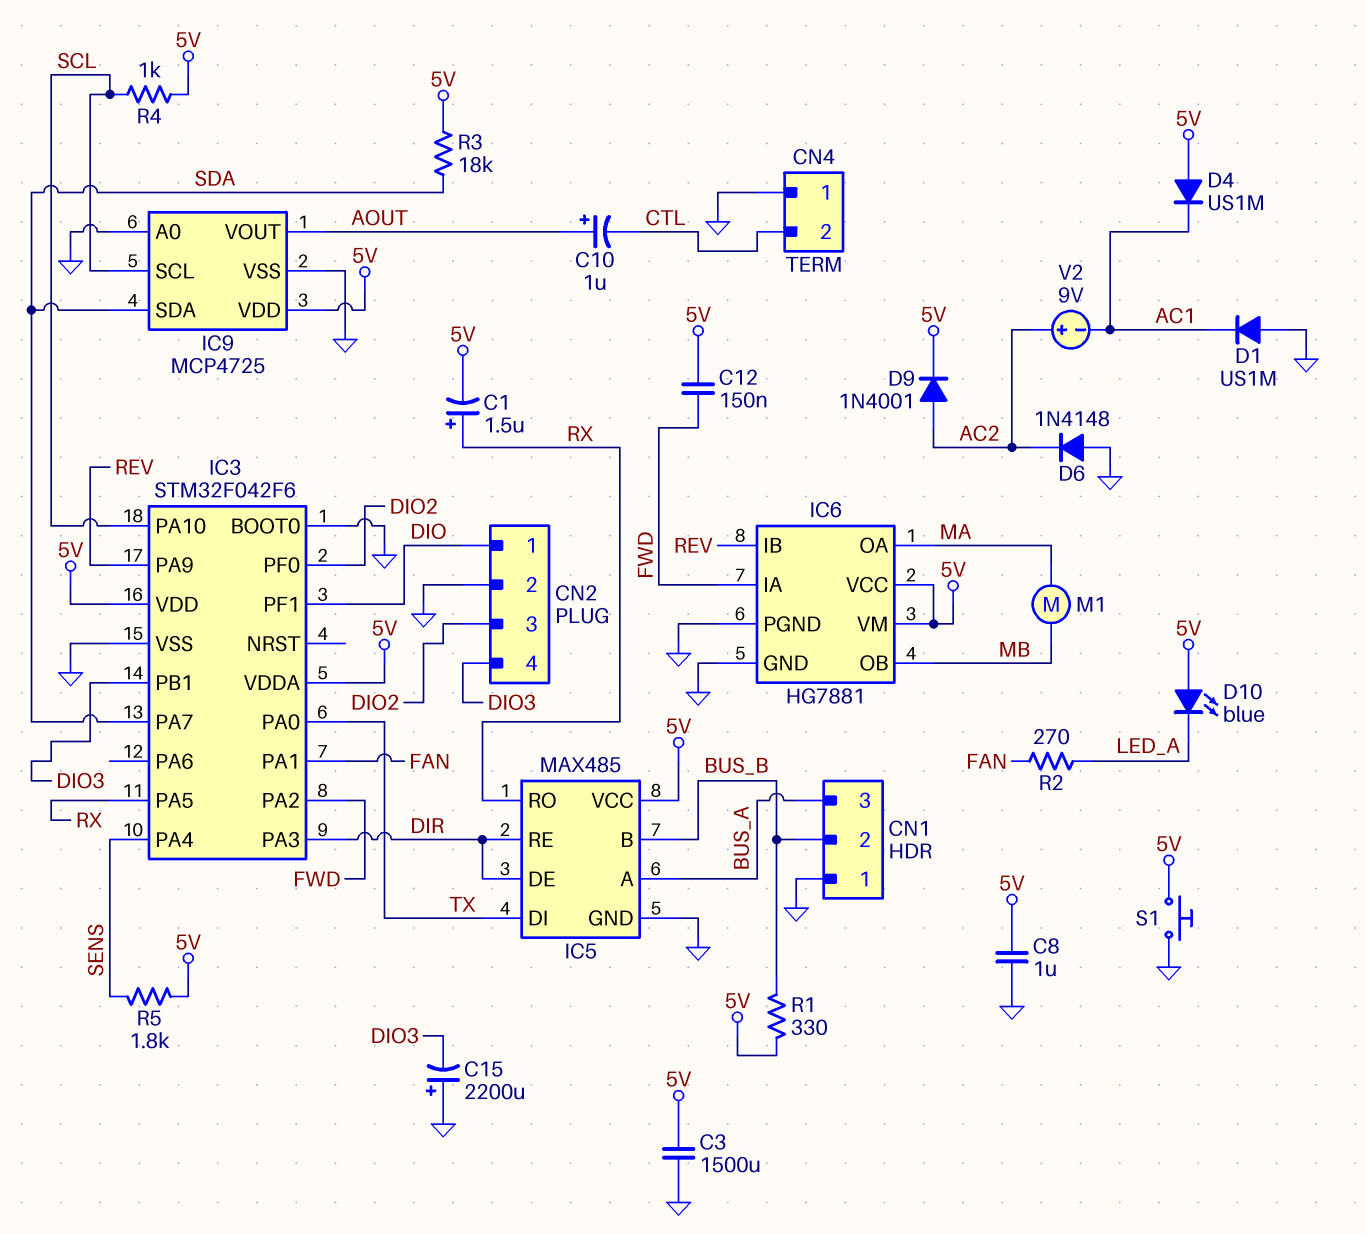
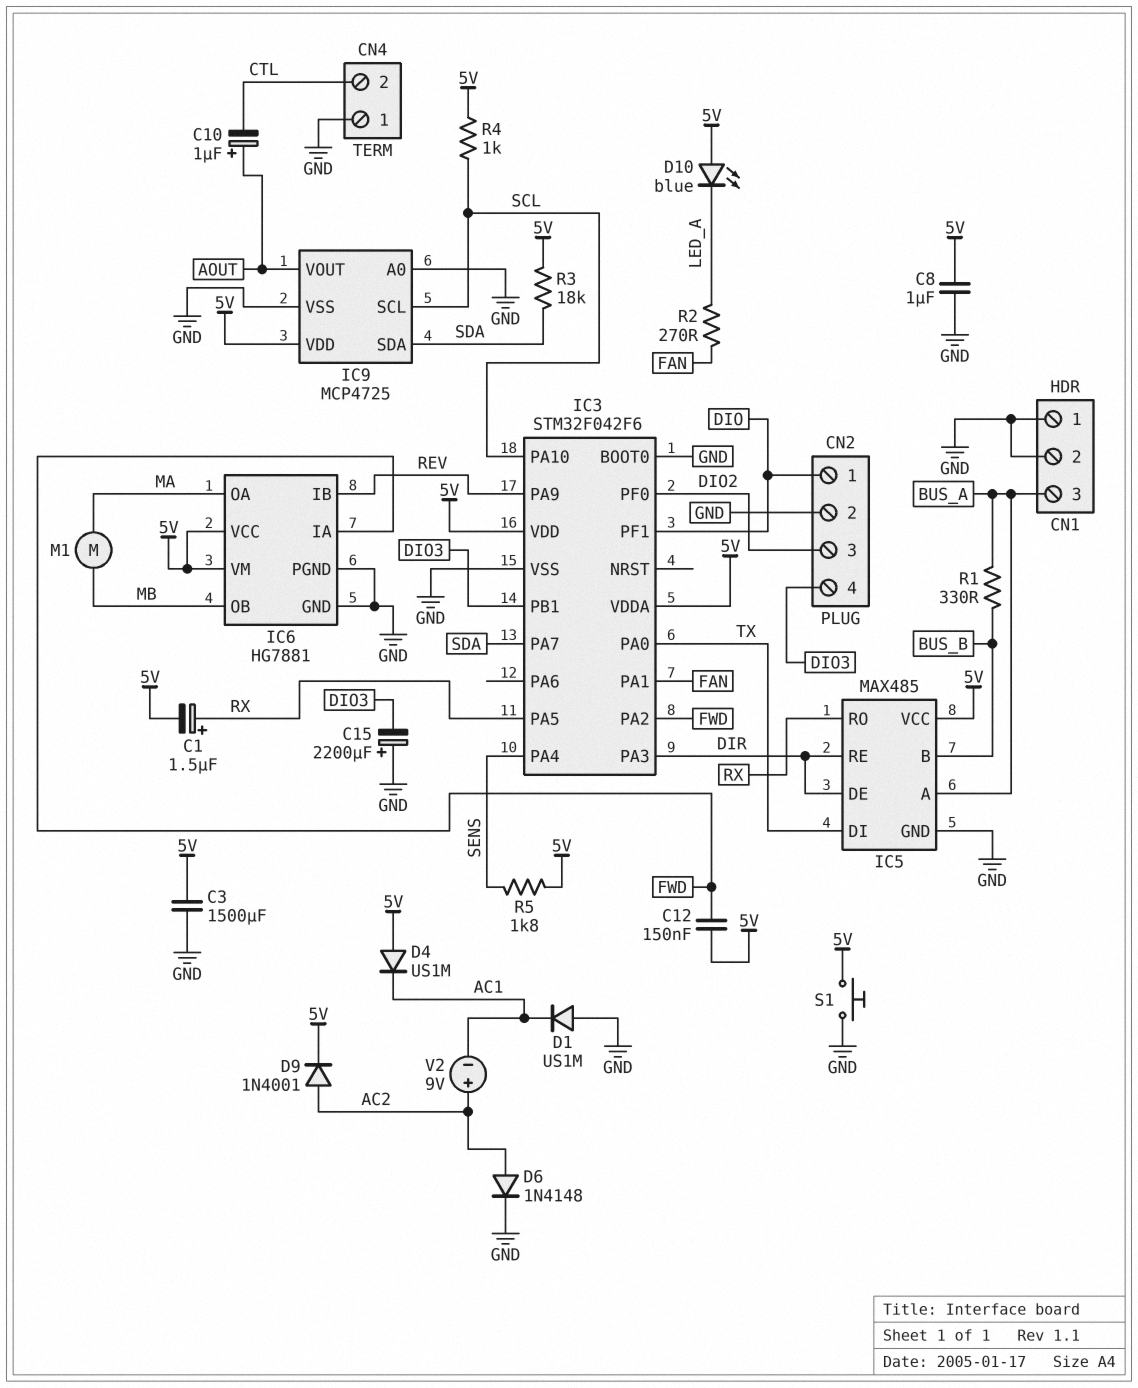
CN1 pin 2: BUS_B -> GND
D6: diode 1N4148 (A GND, K AC2) -> diode 1N4148 (A AC2, K GND)
R1: 330 (5V, BUS_B) -> 330 (BUS_A, BUS_B)

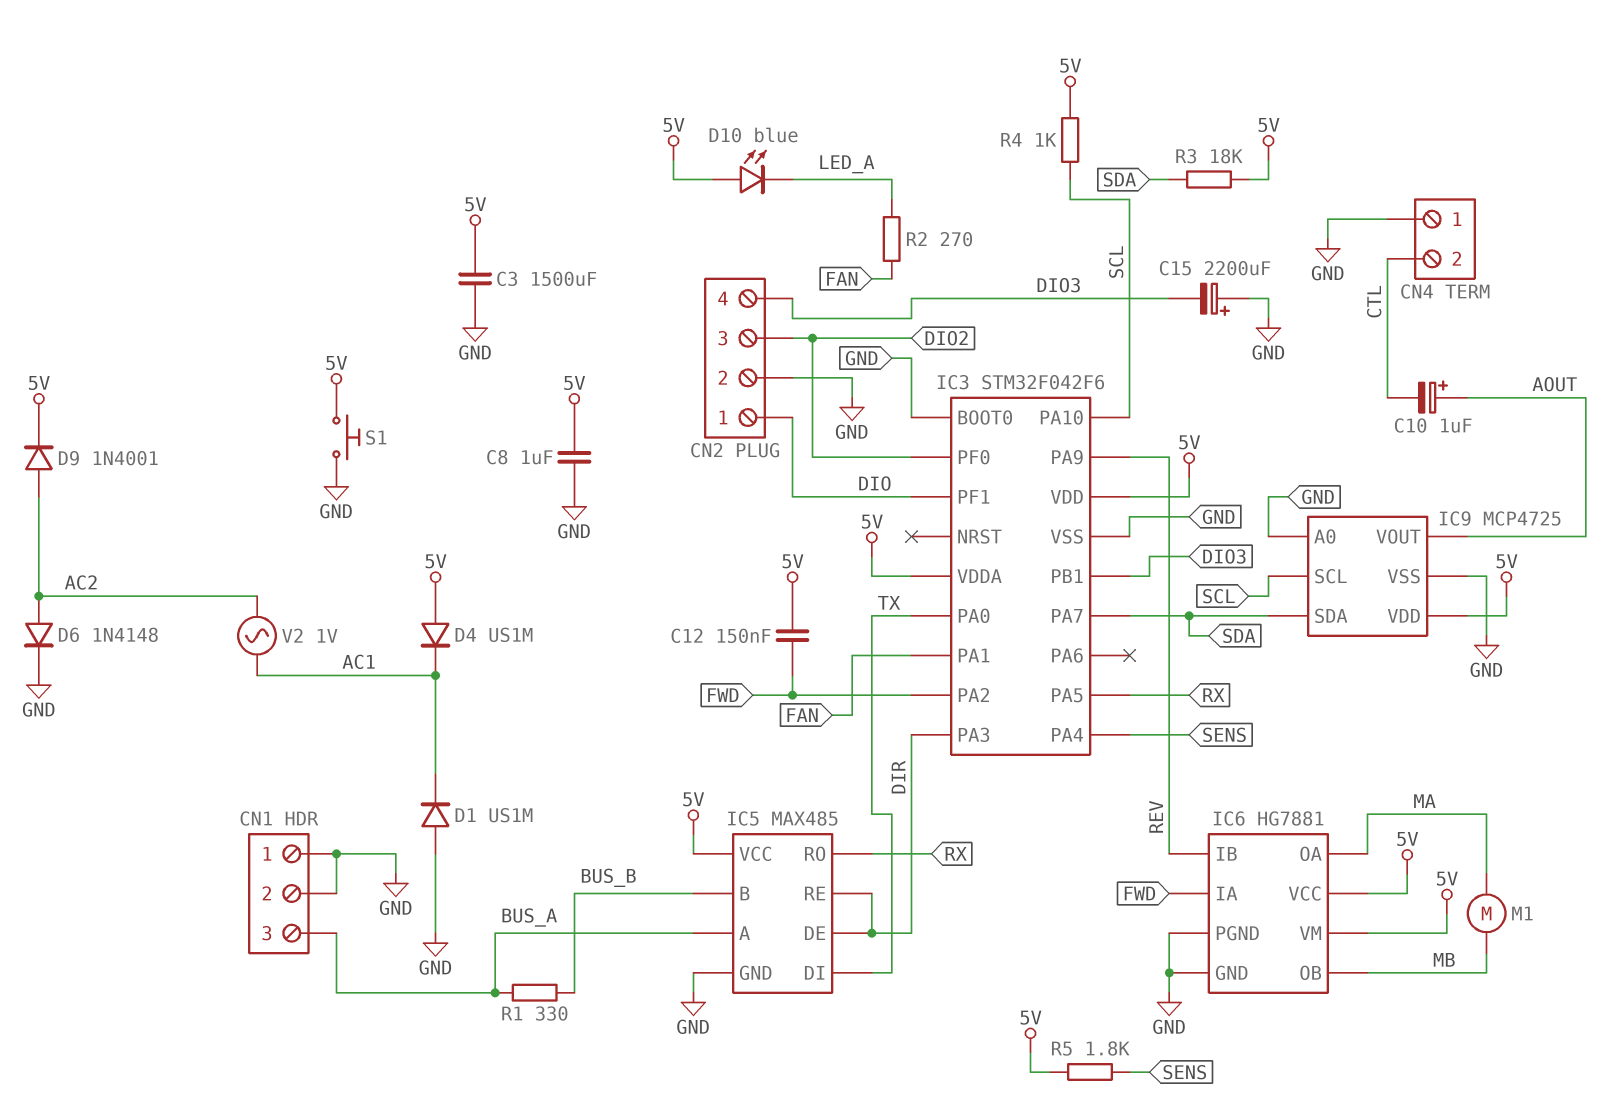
C1: 1.5uF (plus RX, minus 5V) -> none
V2: 9V (plus AC2, minus AC1) -> AC 1V (AC1, AC2)

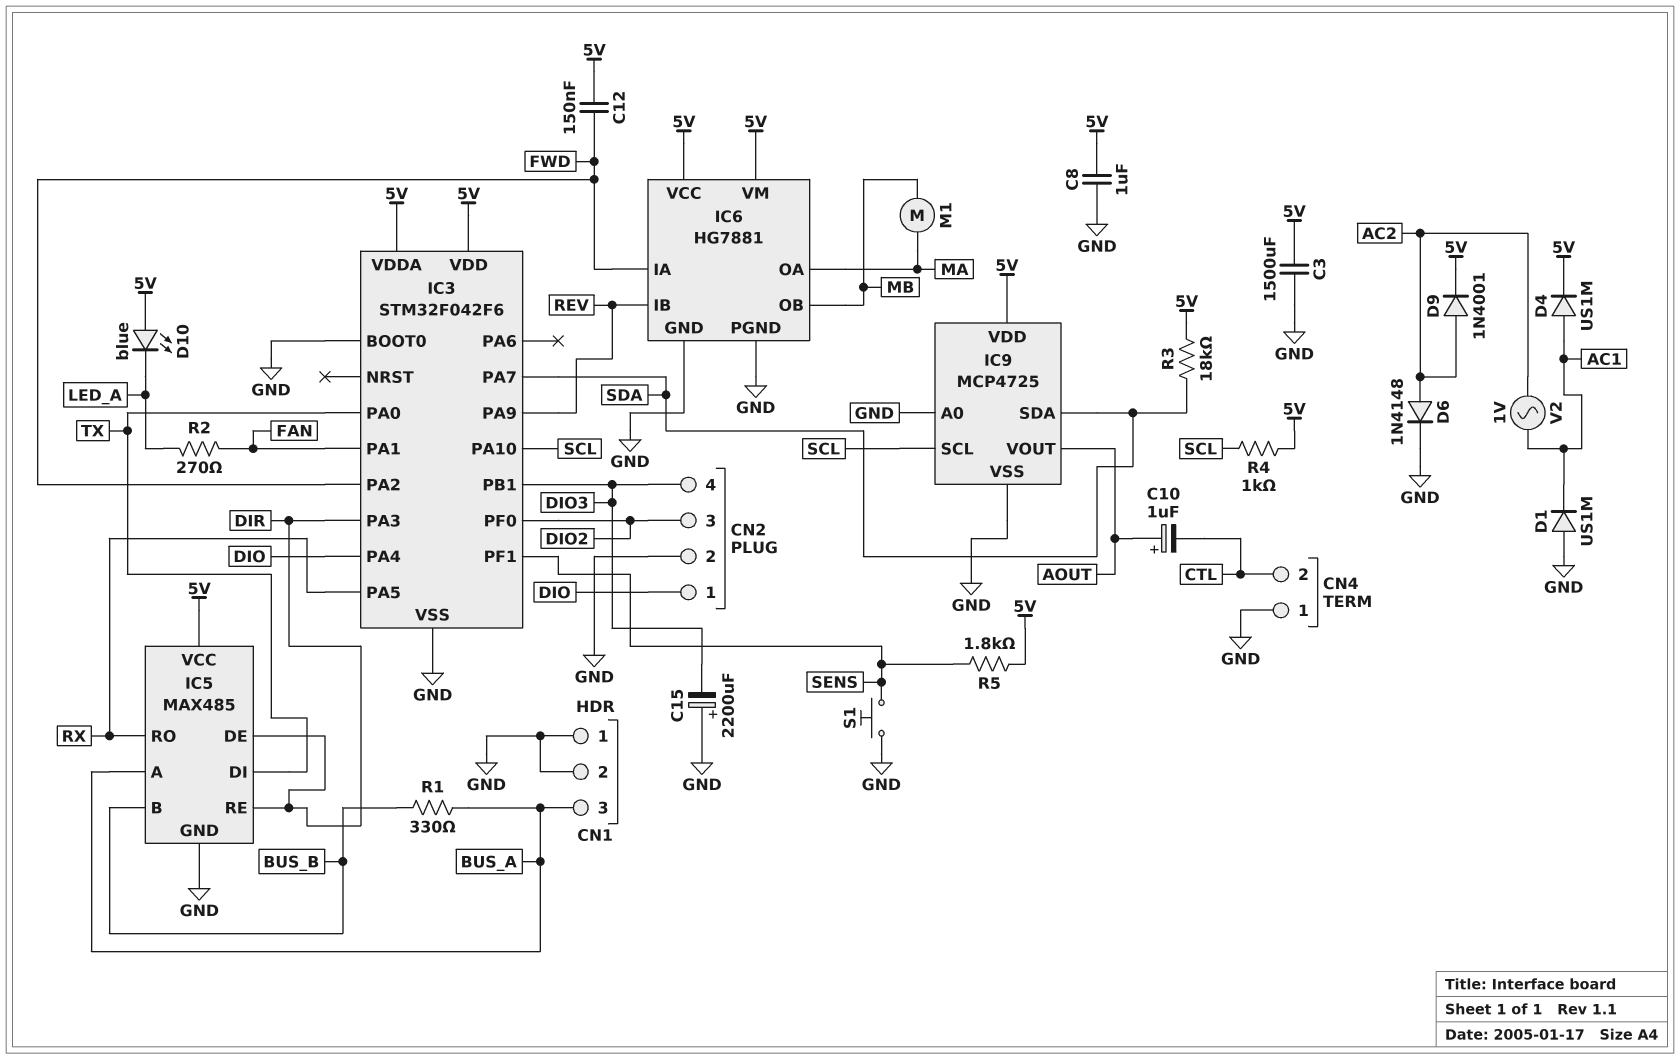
D4: diode US1M (A 5V, K AC1) -> diode US1M (A AC1, K 5V)
IC3 pin PA4: SENS -> DIO
IC3 pin PF1: DIO -> SENS
S1: button (5V, GND) -> button (GND, SENS)

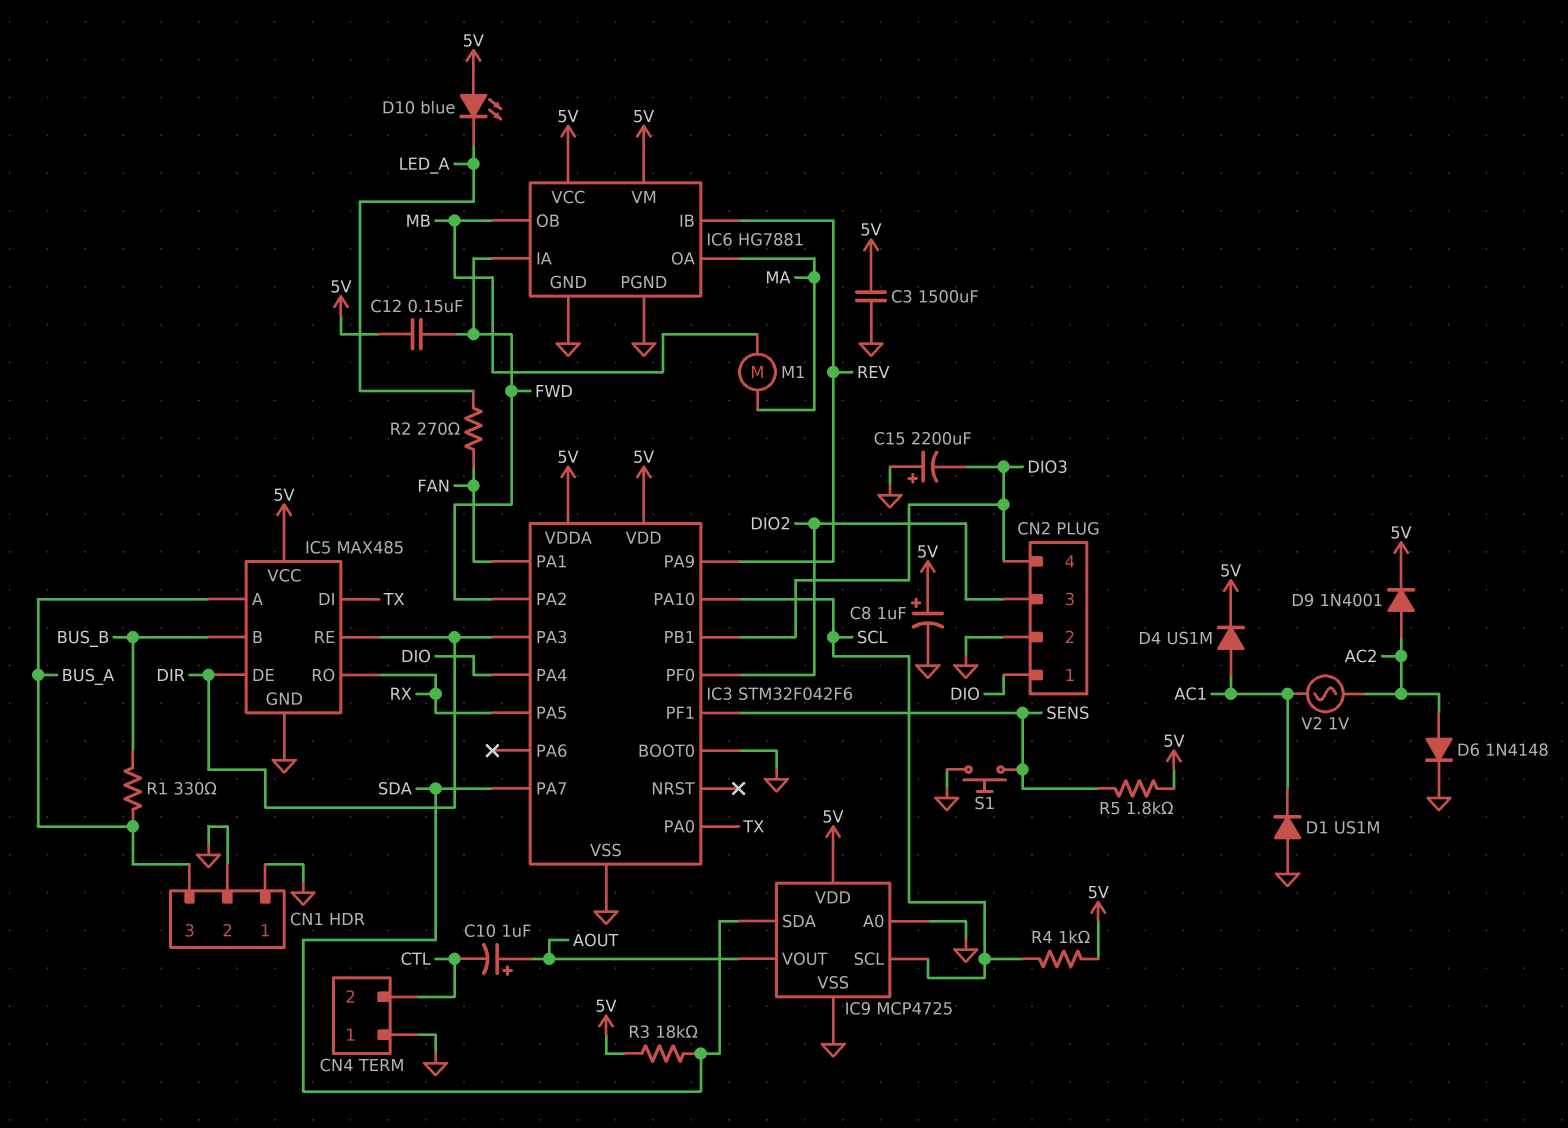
C8: 1uF (5V, GND) -> 1uF (plus 5V, minus GND)

